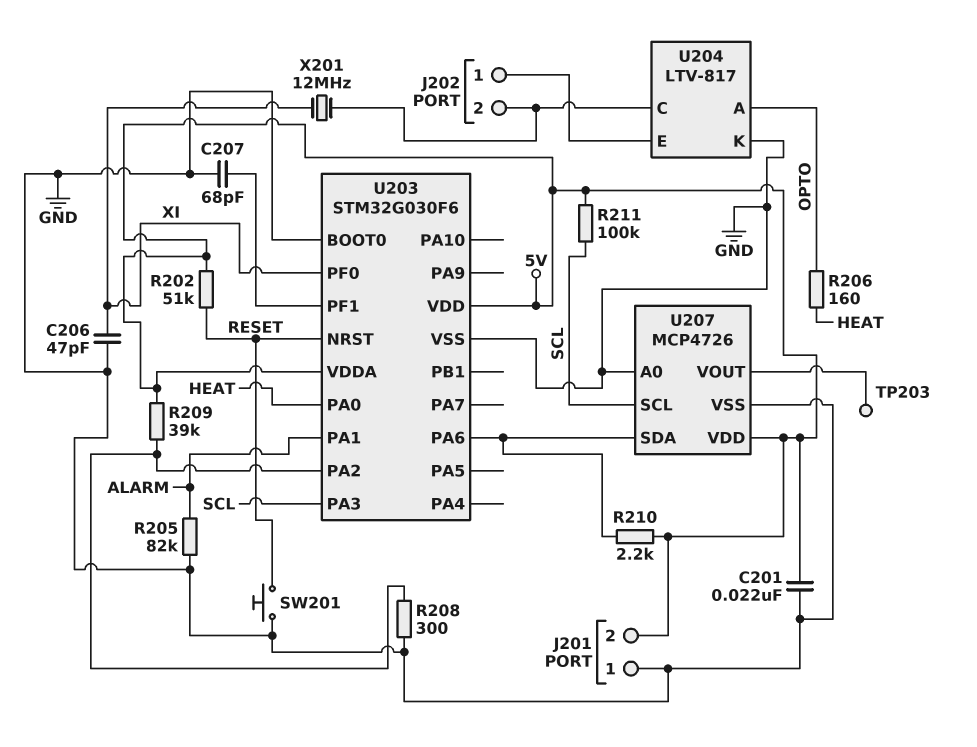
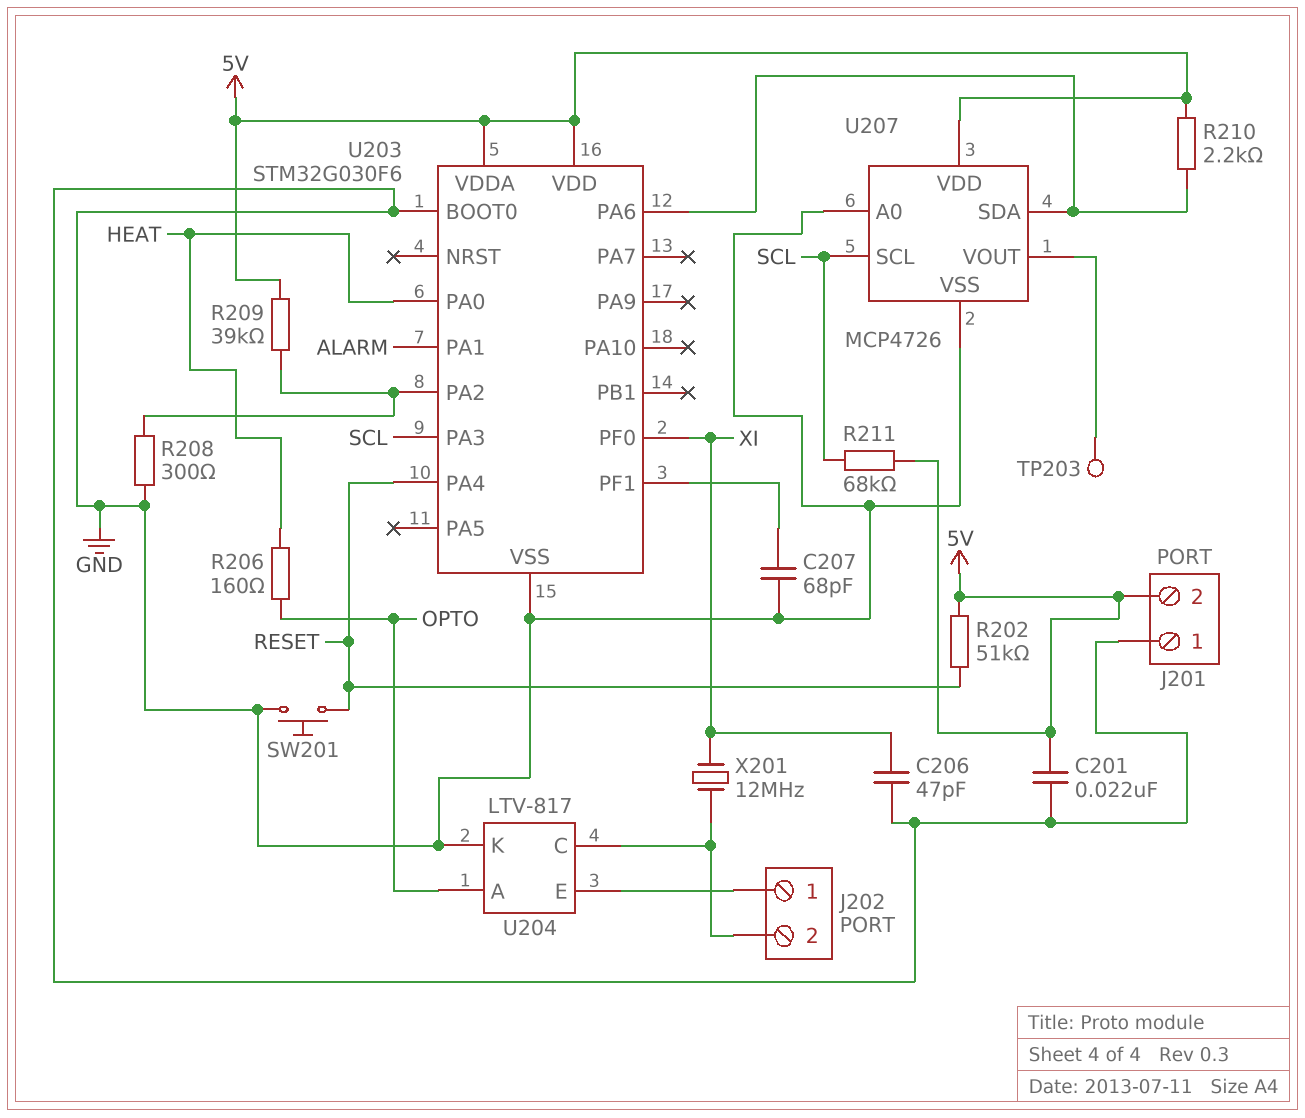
R205: 82k (ALARM, GND) -> none
R211: 100k (5V, SCL) -> 68k (5V, SCL)
U203 pin NRST: RESET -> none
U203 pin PA4: none -> RESET

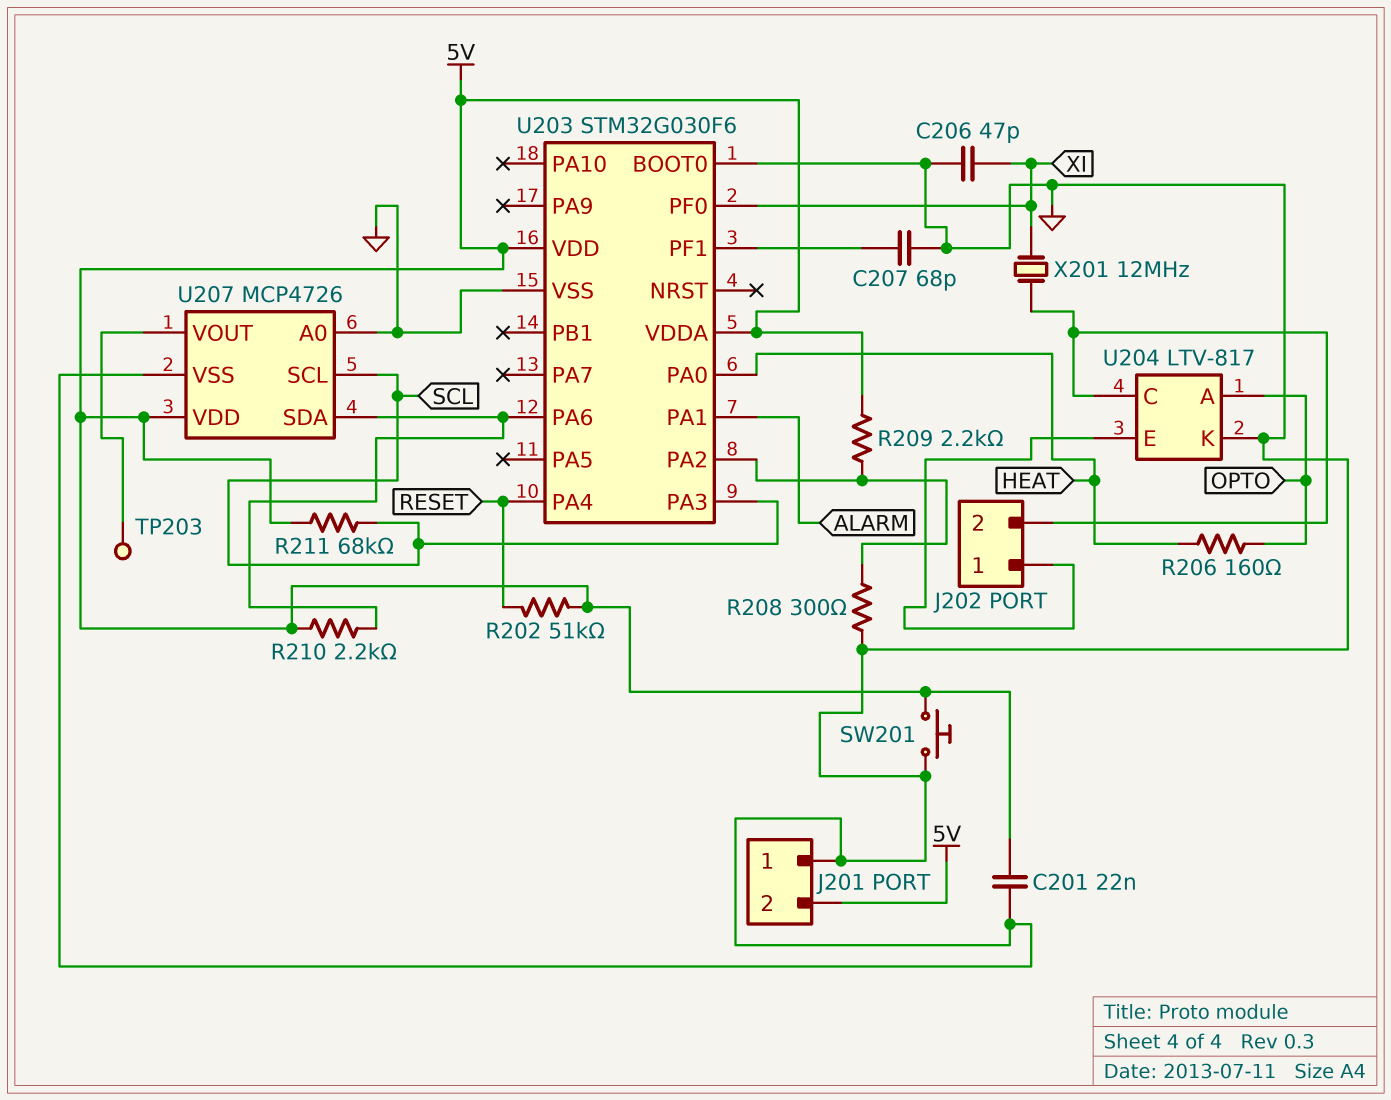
R209: 39k (5V, U203/PA2) -> 2.2k (5V, U203/PA2)
SW201: button (GND, RESET) -> button (5V, GND)

